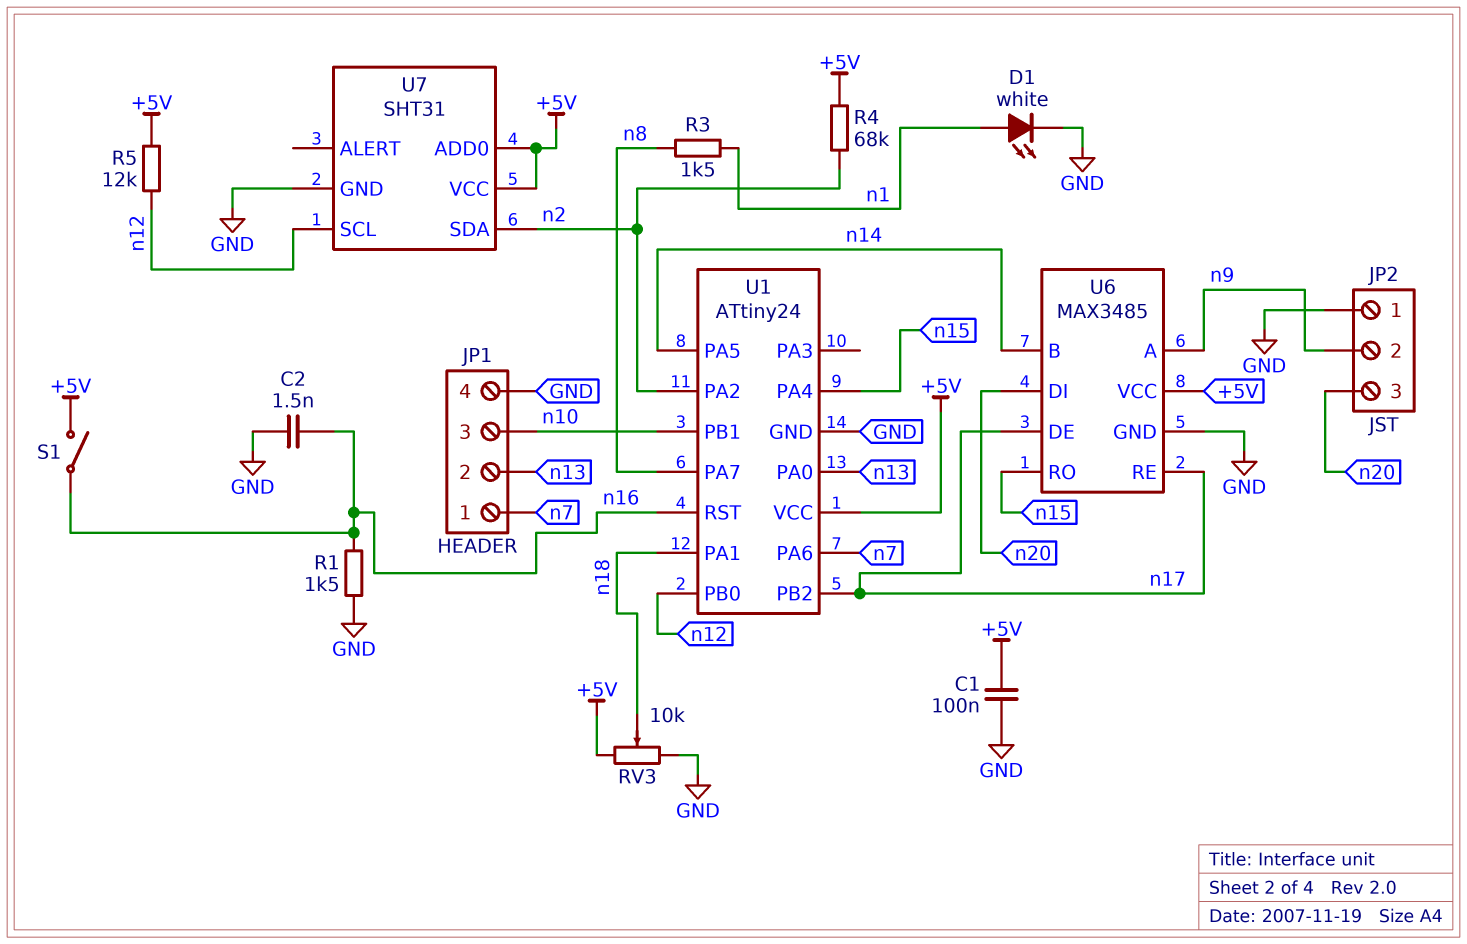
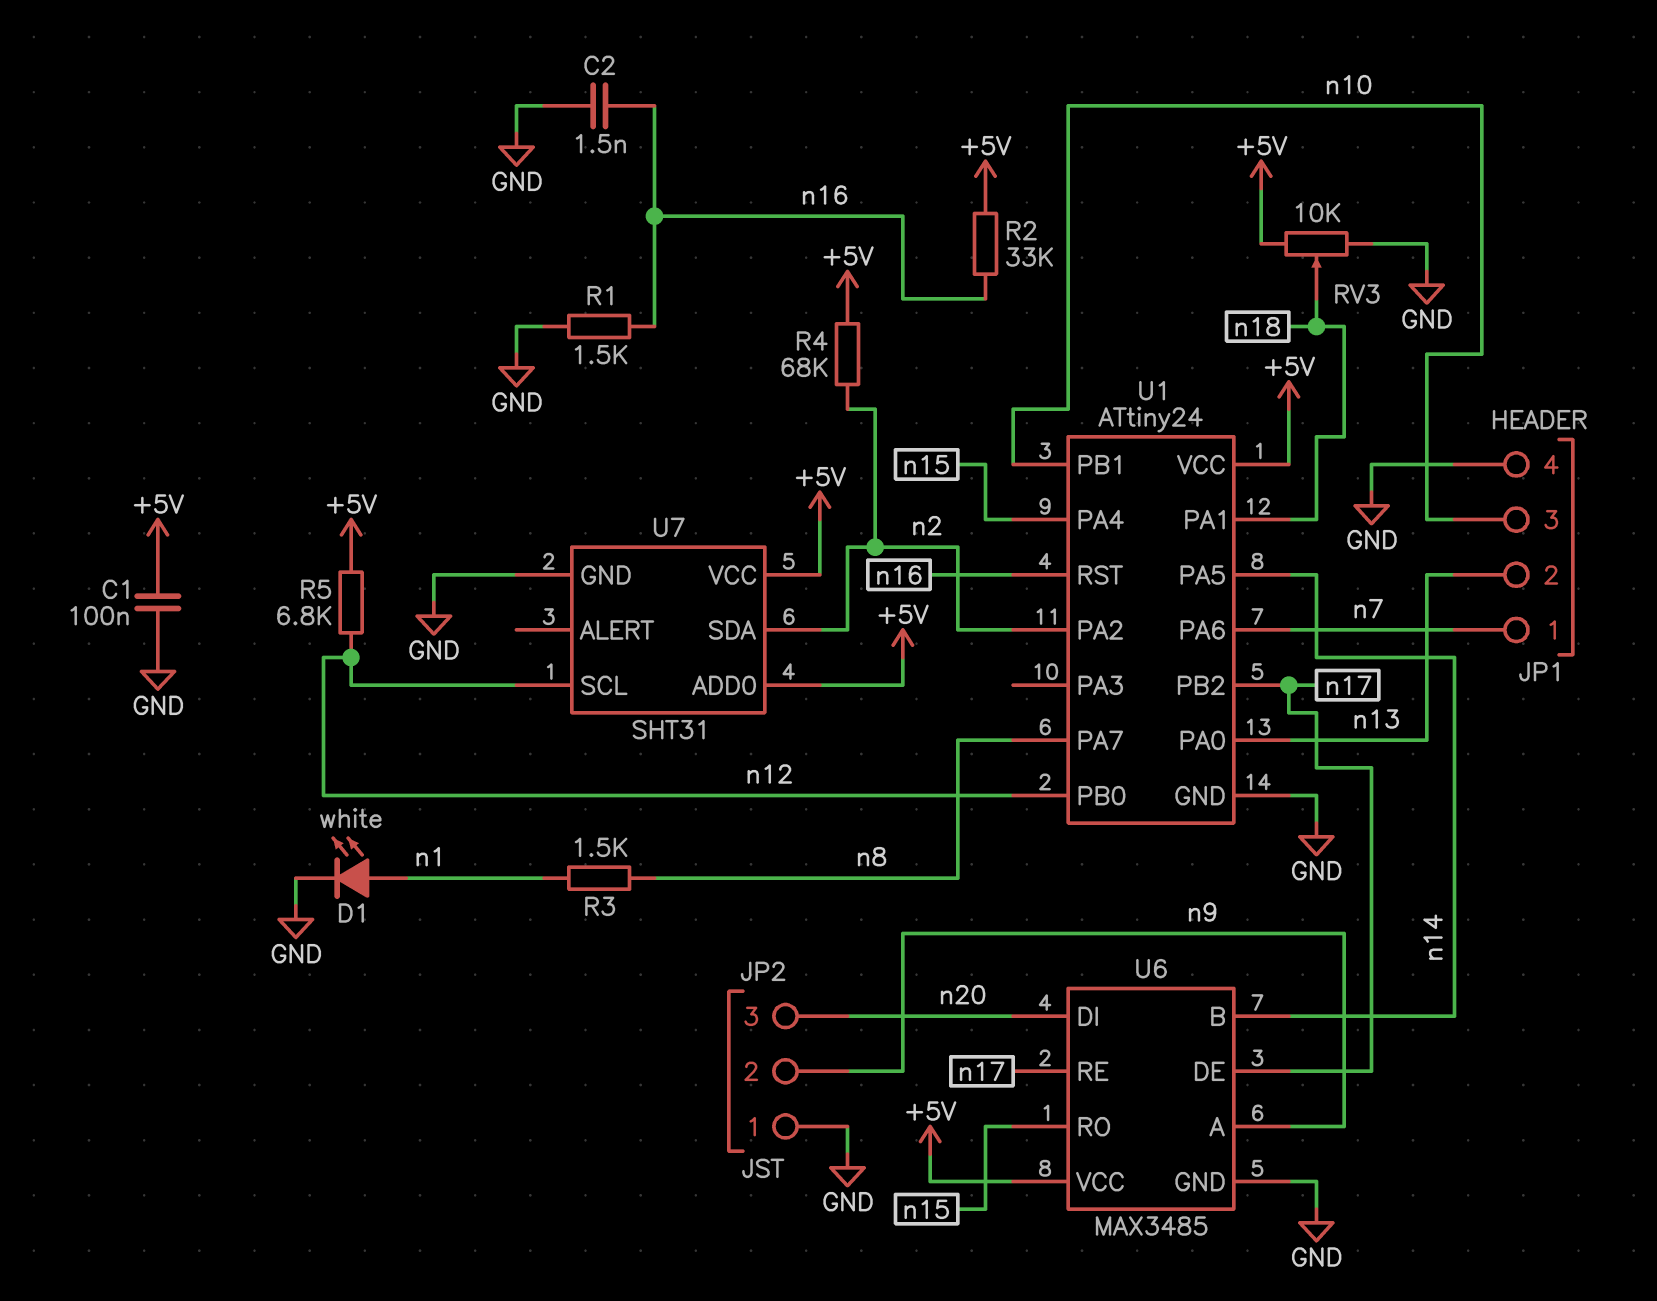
R2: none -> 33k (+5V, n16)
R5: 12k (+5V, n12) -> 6.8k (+5V, n12)
S1: switch (+5V, n16) -> none

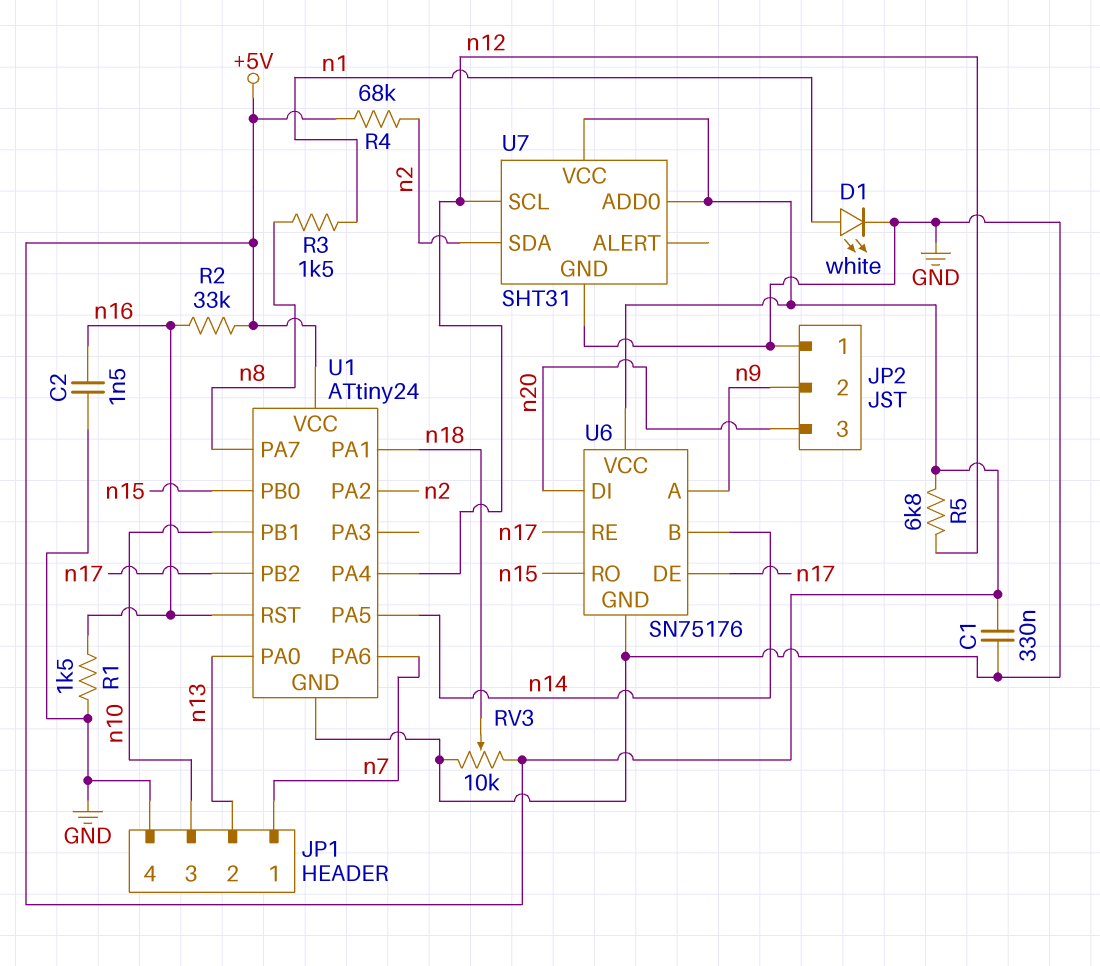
C1: 100nF (+5V, GND) -> 330nF (+5V, GND)
U1 pin PA4: n15 -> n12
U1 pin PB0: n12 -> n15
U6: MAX3485 -> SN75176

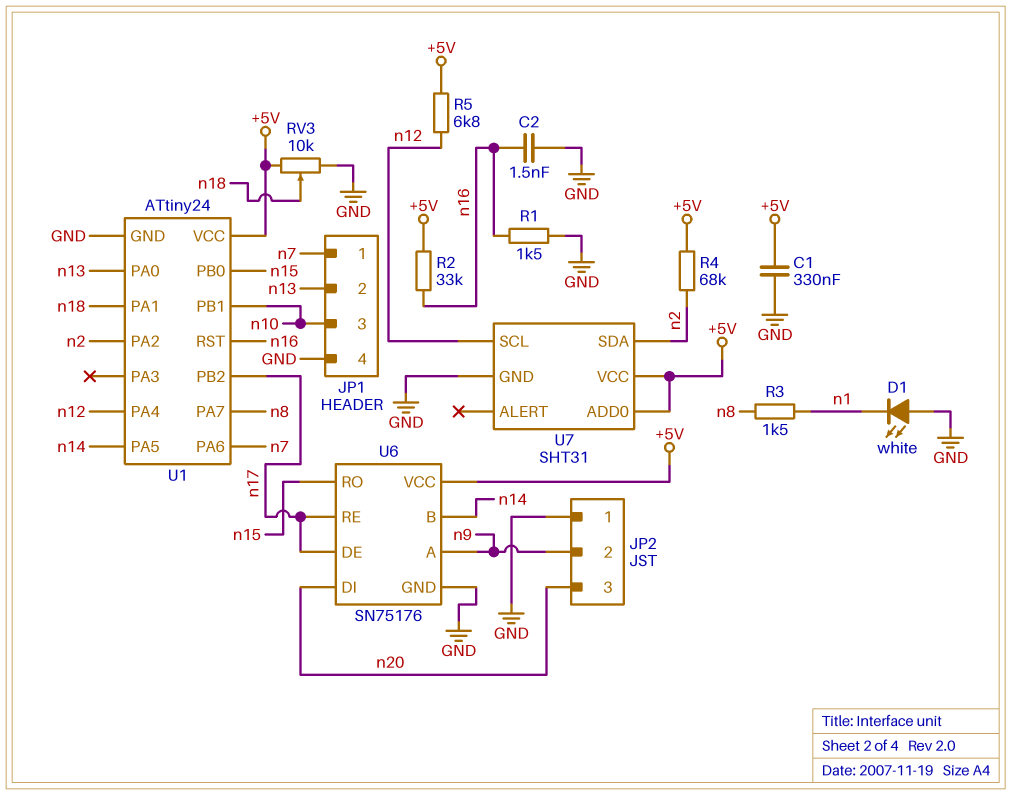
D1: LED white (A n1, K GND) -> LED white (A GND, K n1)

